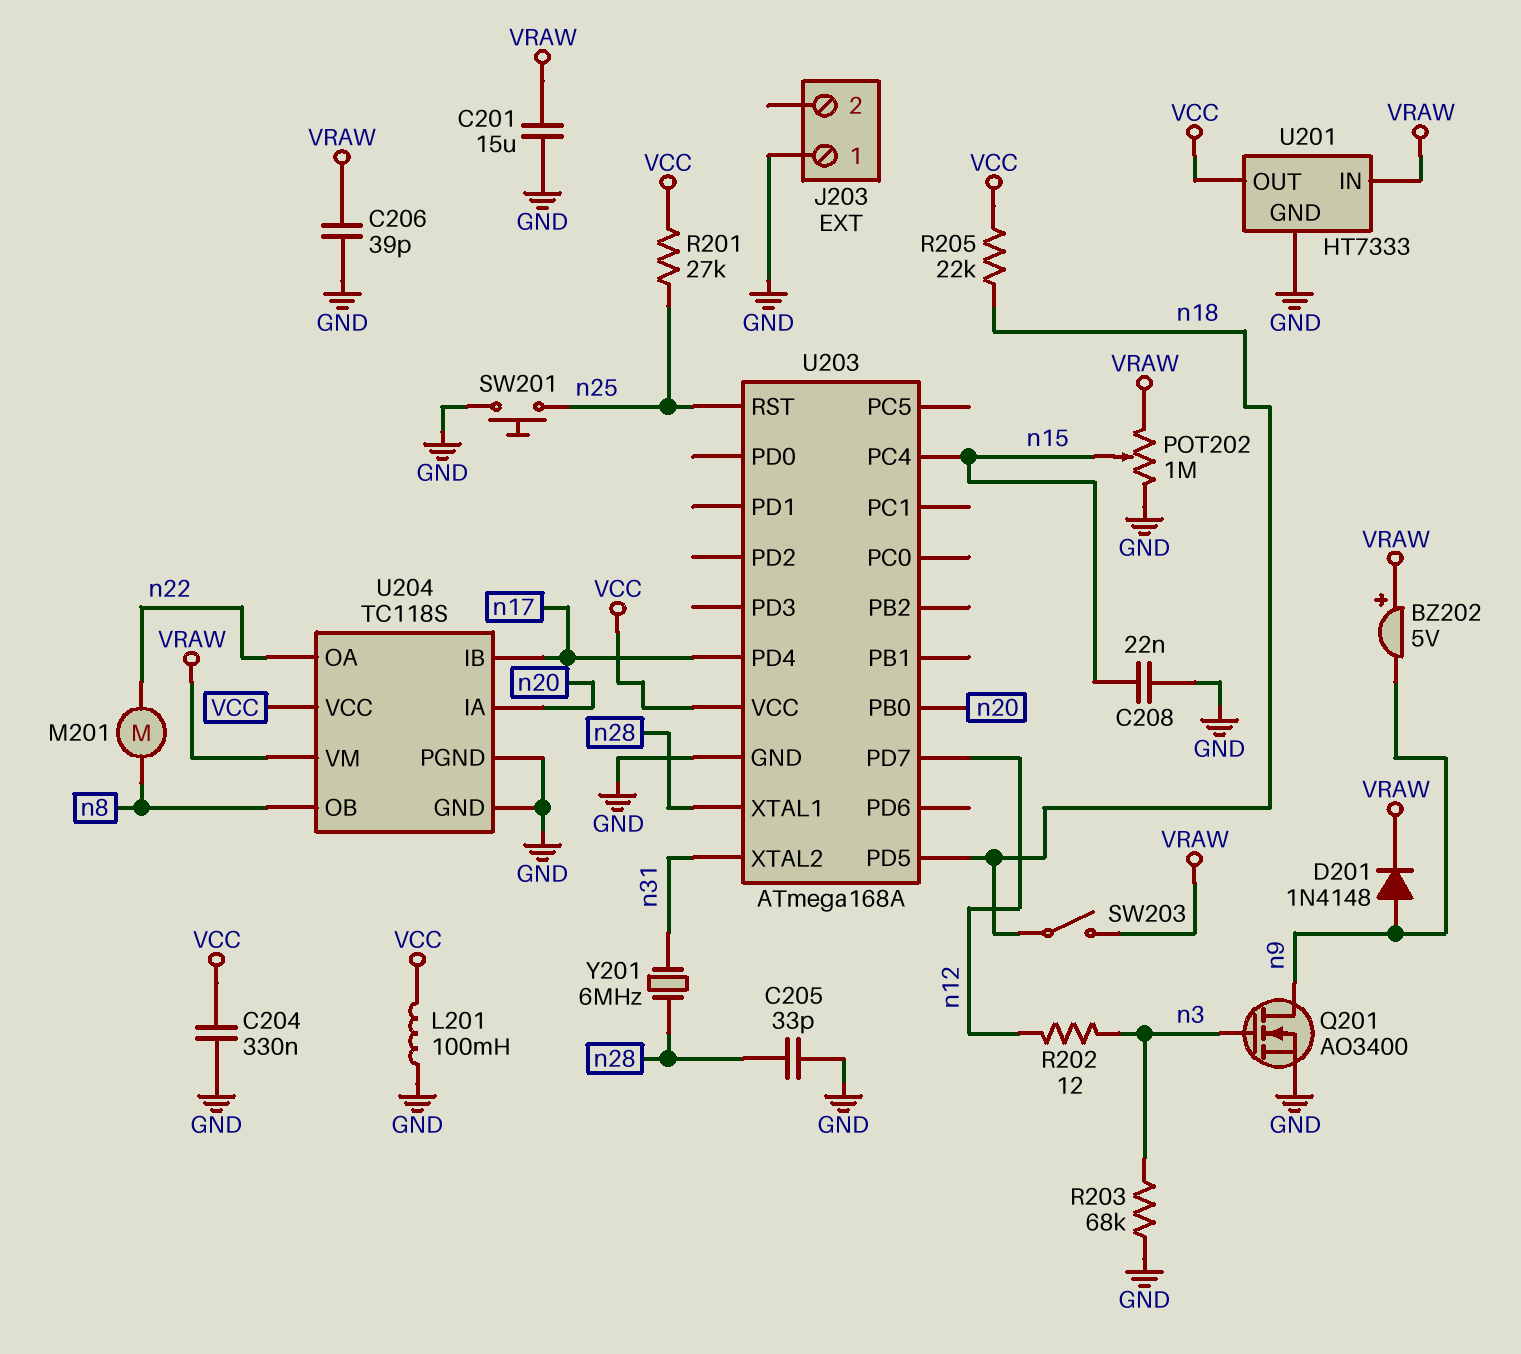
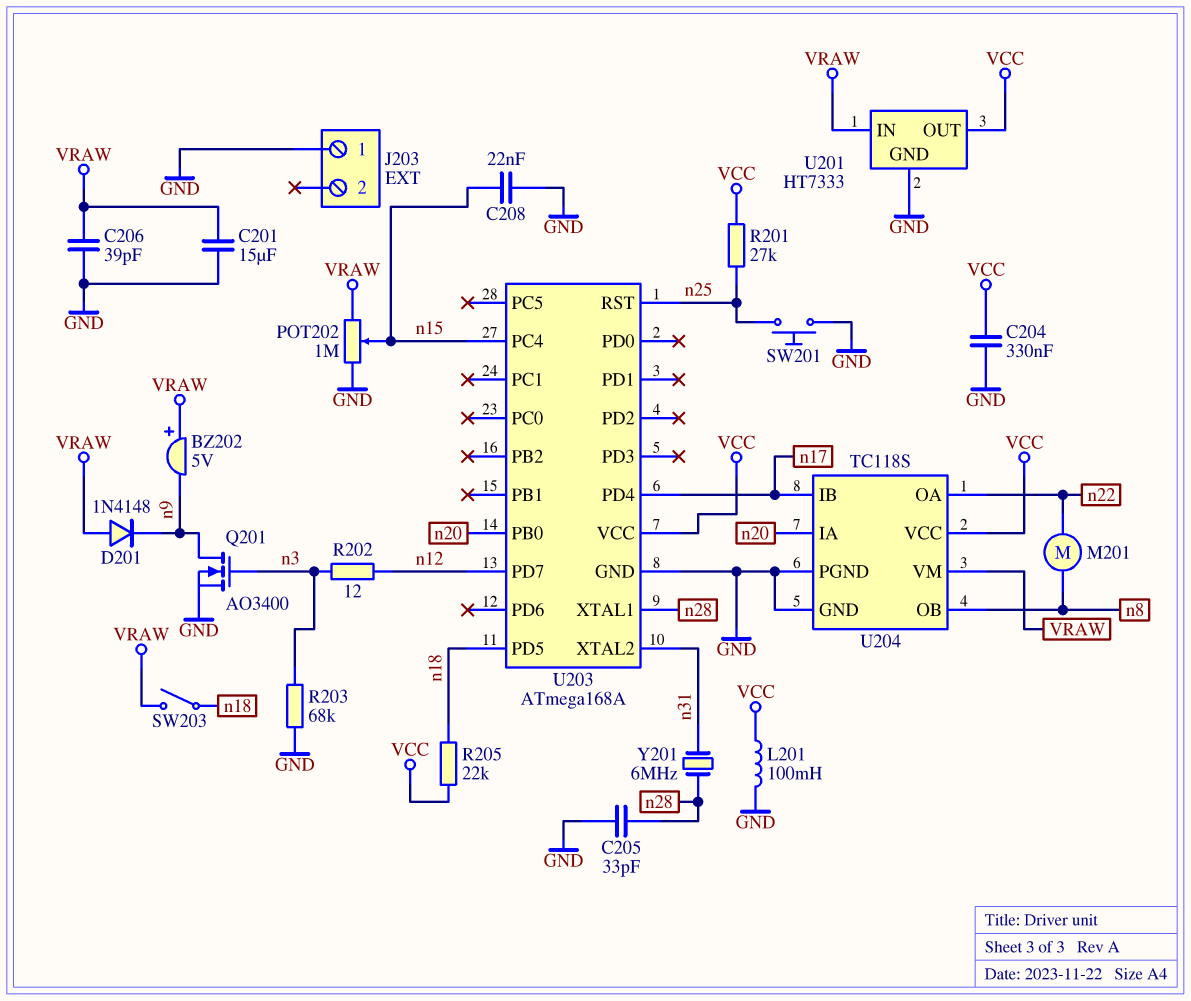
D201: diode 1N4148 (A n9, K VRAW) -> diode 1N4148 (A VRAW, K n9)

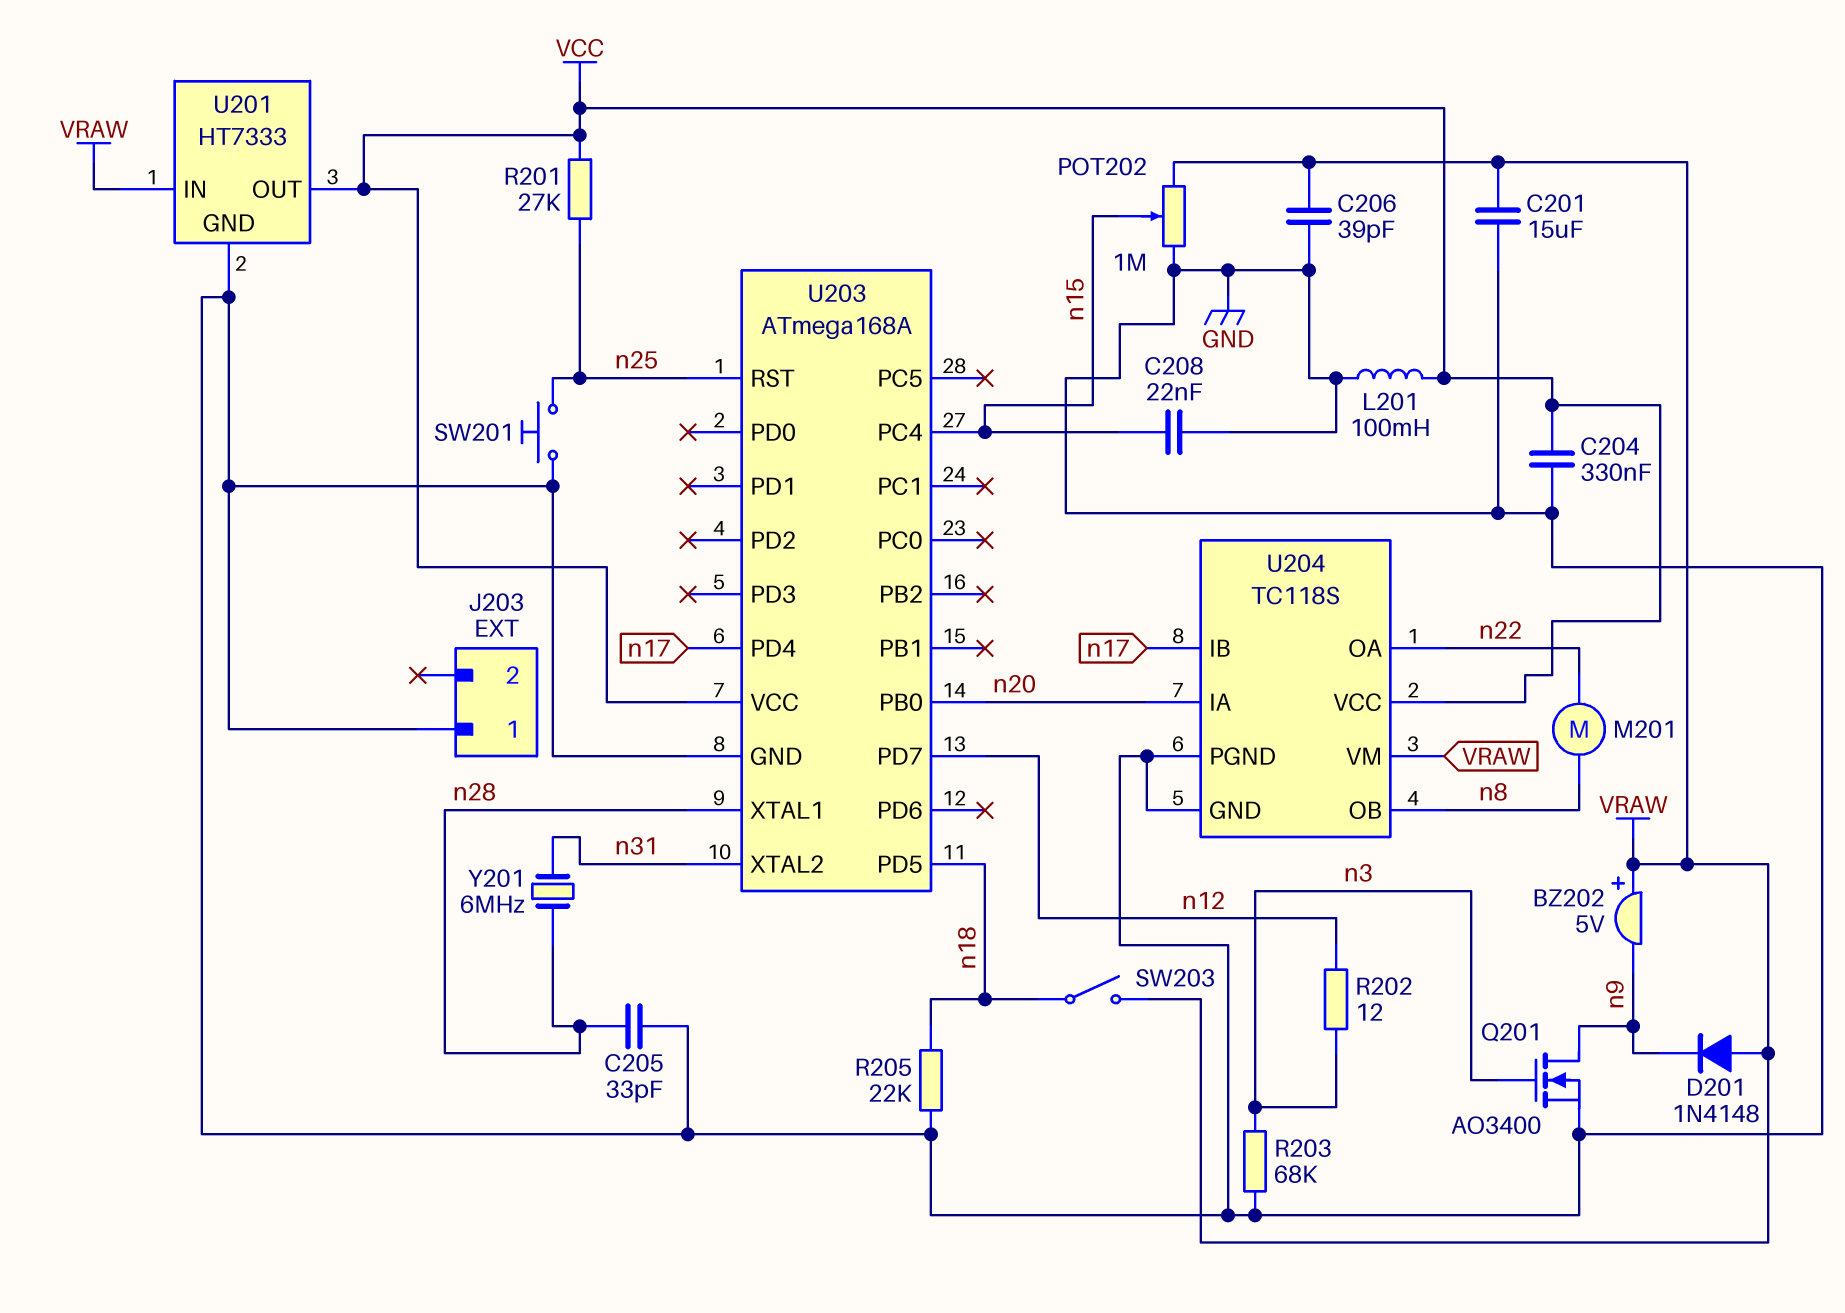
R205: 22k (VCC, n18) -> 22k (GND, n18)

